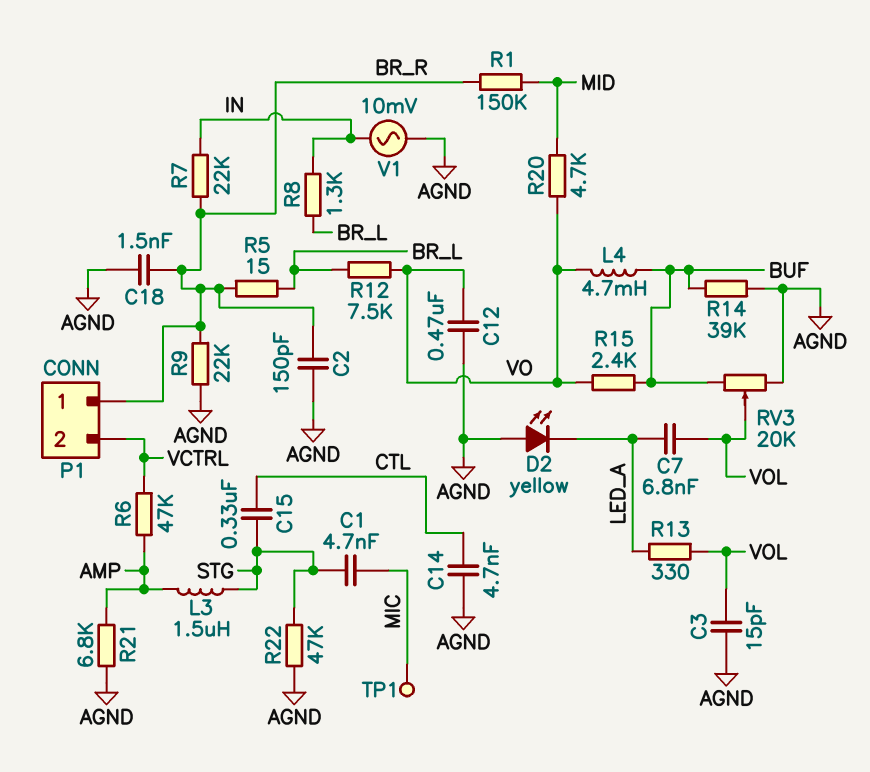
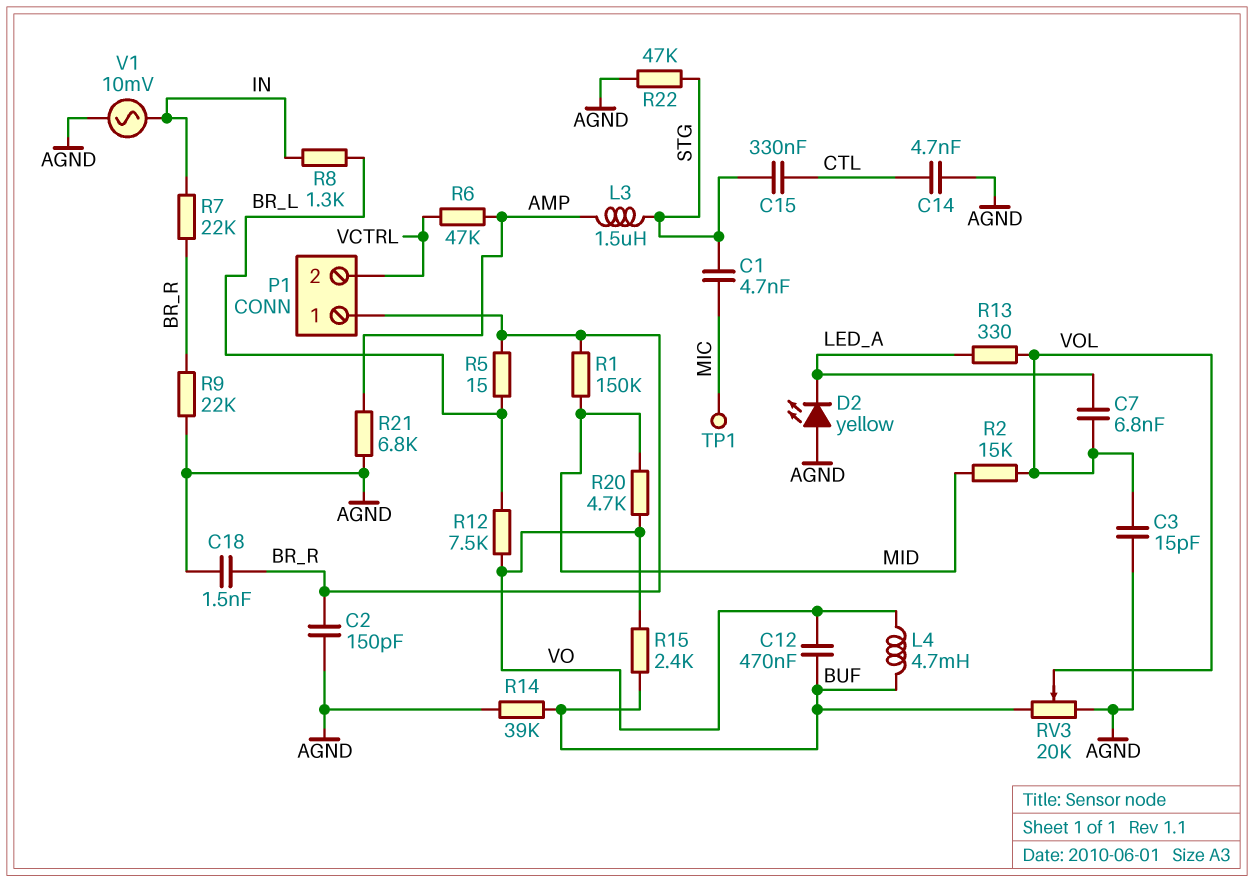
C12: 470nF (AGND, VO) -> 470nF (BUF, VO)
R2: none -> 15k (MID, VOL)

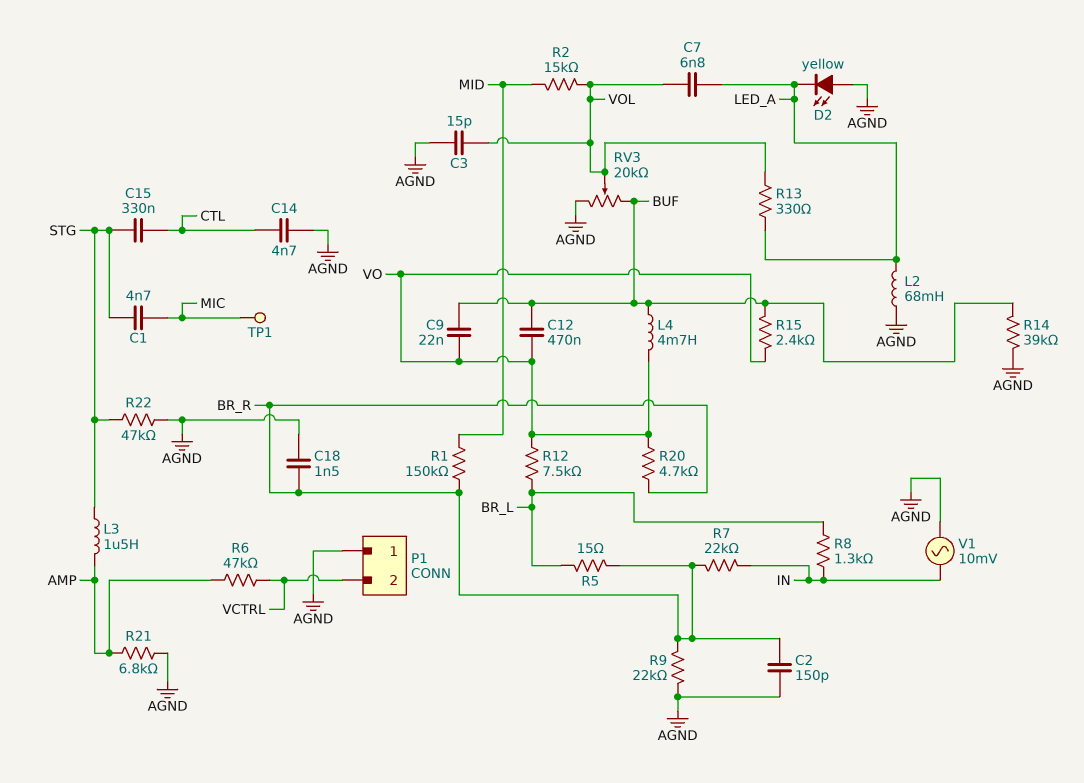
C9: none -> 22nF (BUF, VO)
L2: none -> 68mH (AGND, LED_A)
P1 pin 1: BR_R -> AGND
R20: 4.7k (MID, VO) -> 4.7k (BR_R, VO)

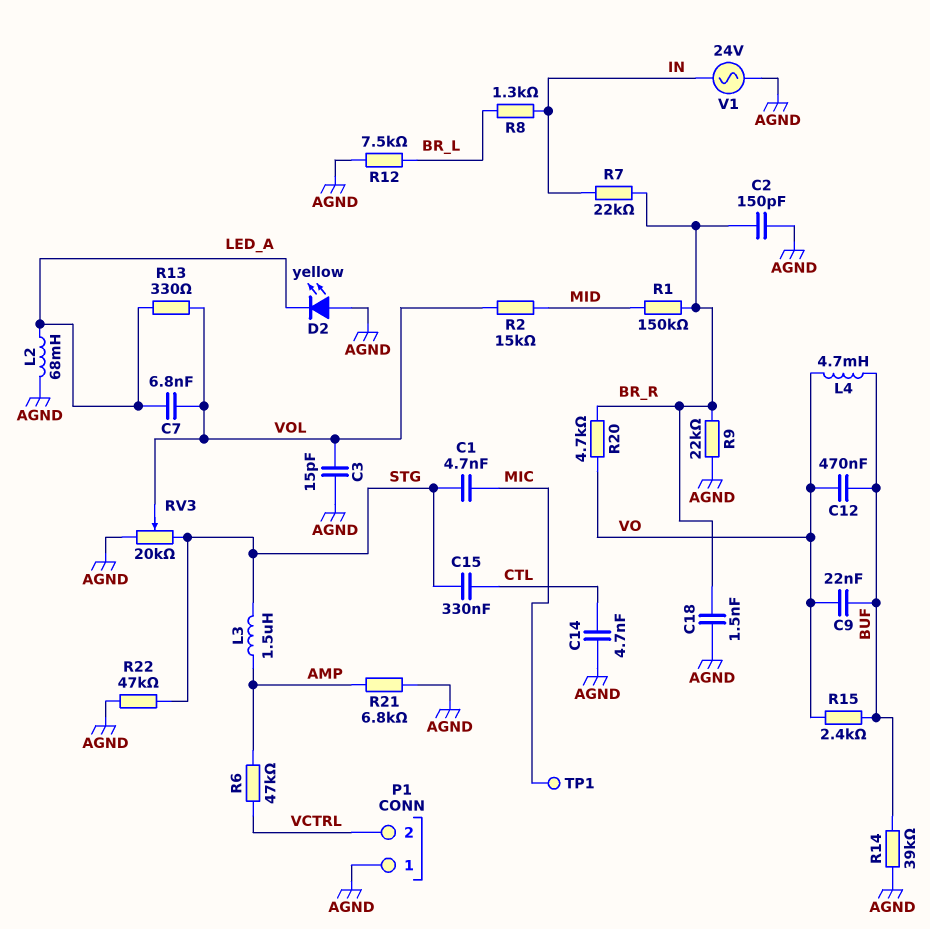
R5: 15 (BR_L, BR_R) -> none
R12: 7.5k (BR_L, VO) -> 7.5k (AGND, BR_L)
RV3: 20k (AGND, BUF, wiper VOL) -> 20k (AGND, STG, wiper VOL)
V1: AC 10mV (AGND, IN) -> AC 24V (AGND, IN)

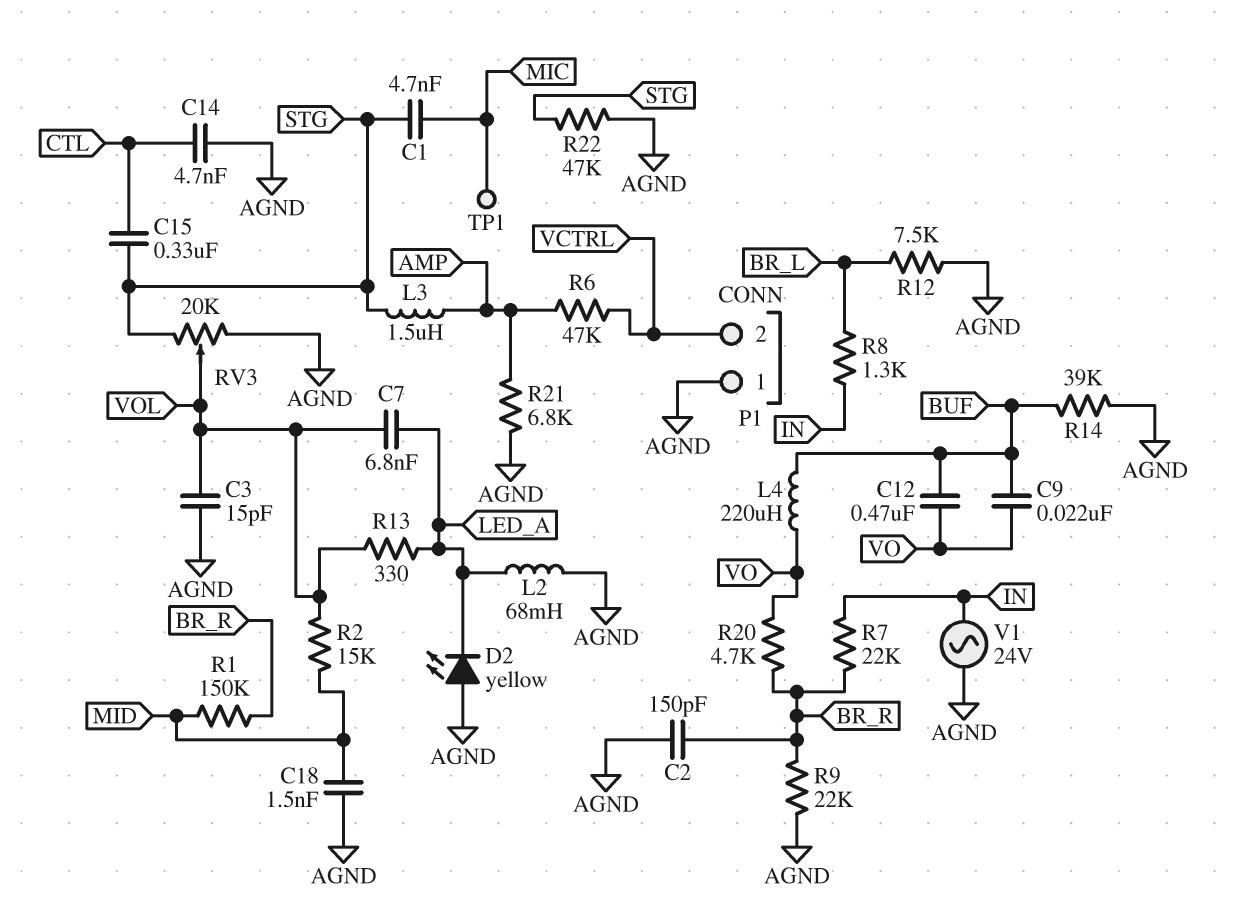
C18: 1.5nF (AGND, BR_R) -> 1.5nF (AGND, MID)
L4: 4.7mH (BUF, VO) -> 220uH (BUF, VO)
R15: 2.4k (BUF, VO) -> none

